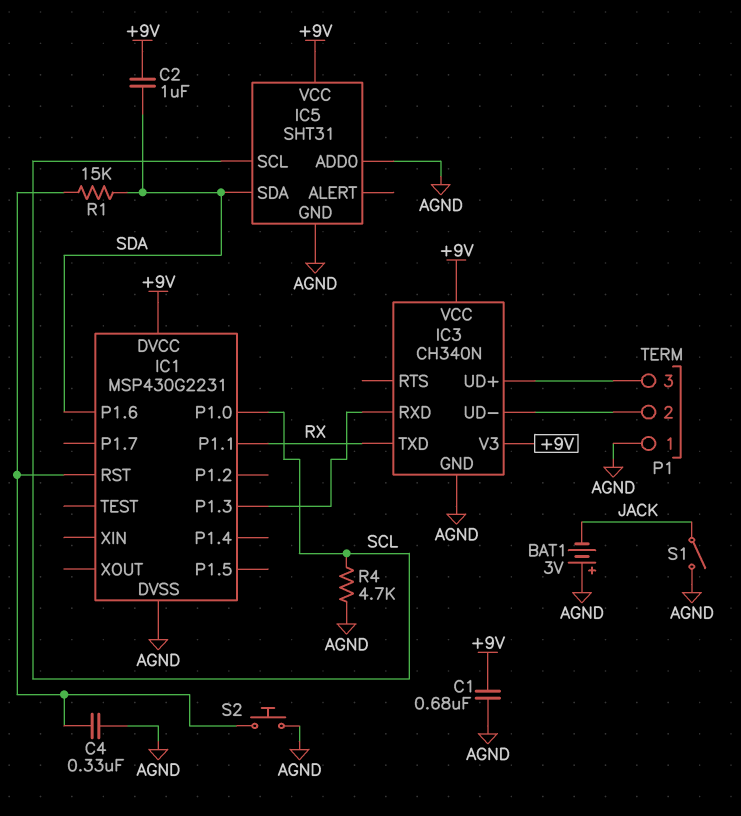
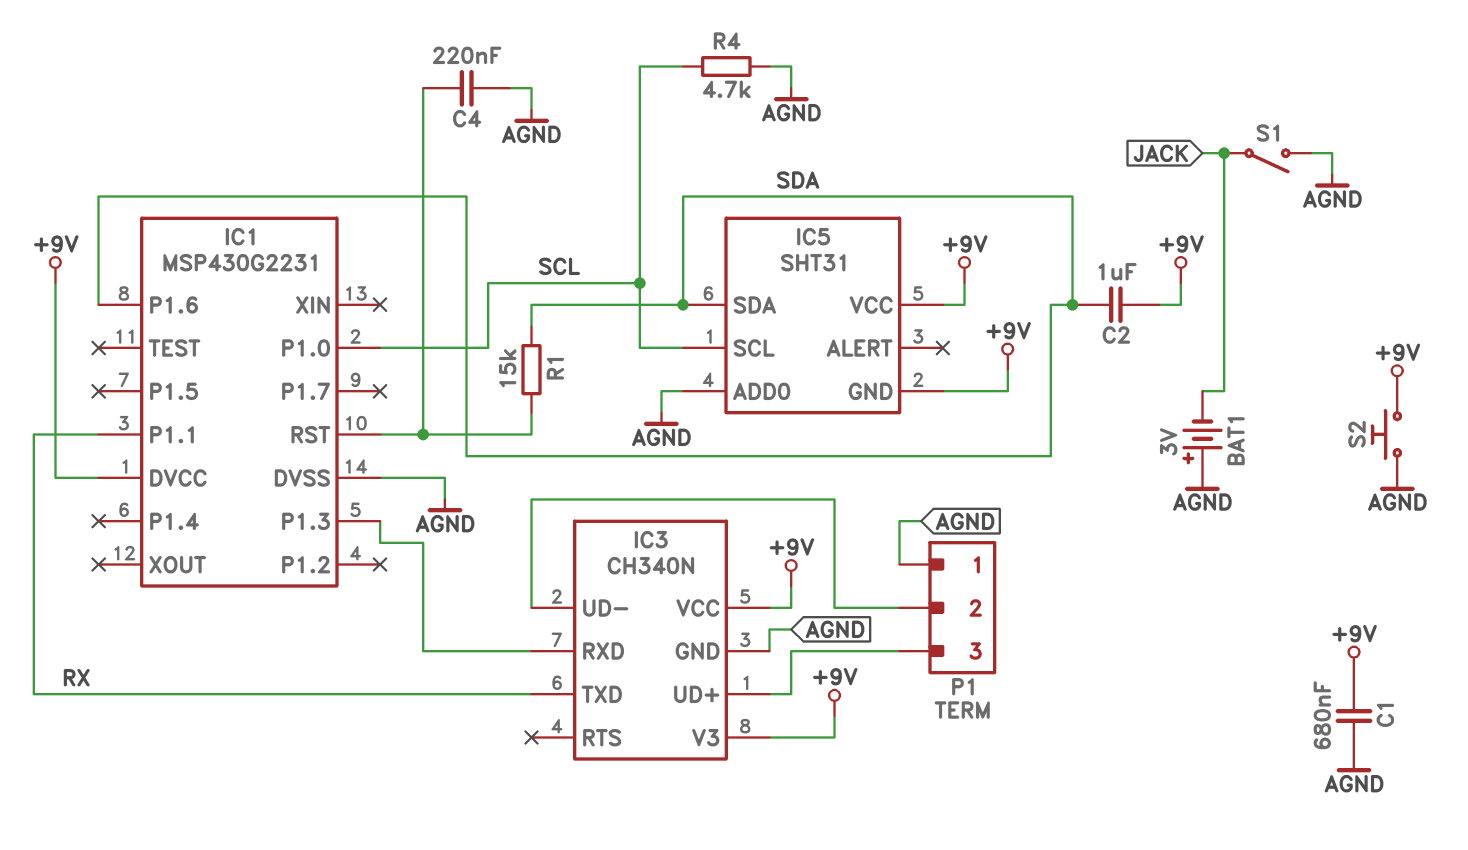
C4: 330nF (AGND, IC1/RST) -> 220nF (AGND, IC1/RST)
IC5 pin GND: AGND -> +9V
S2: button (AGND, IC1/RST) -> button (+9V, AGND)

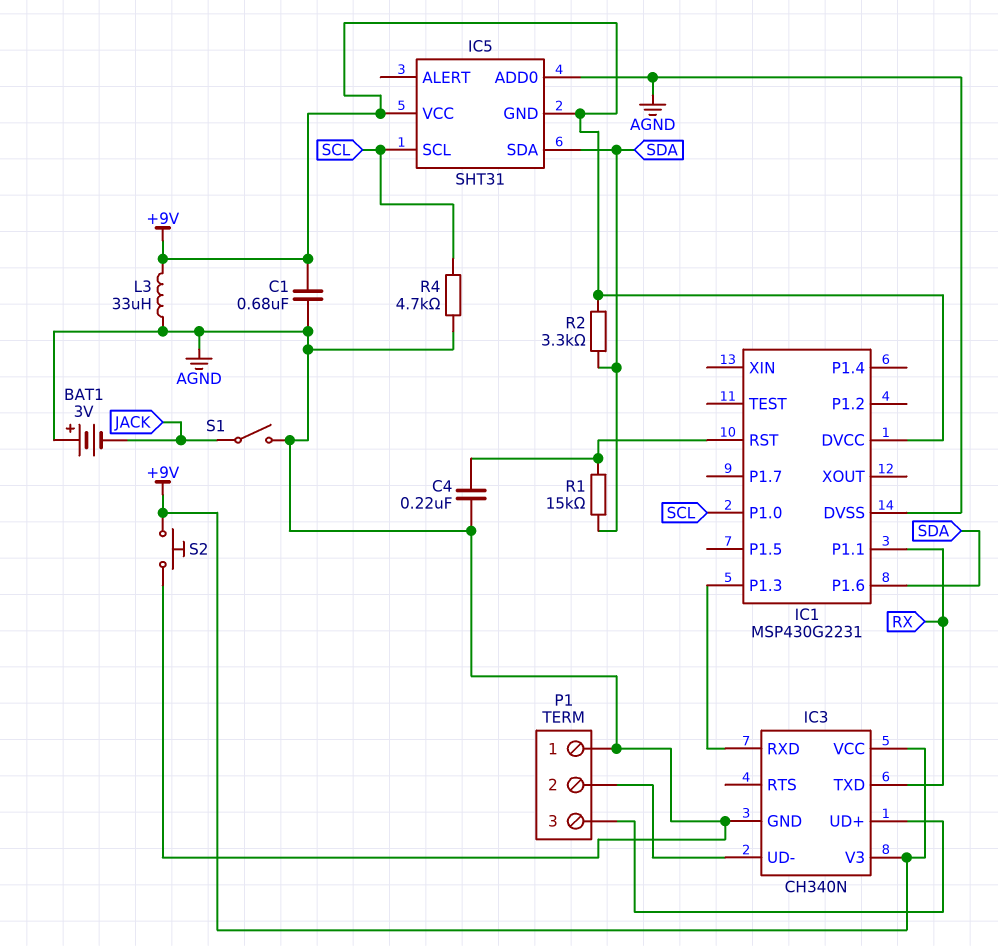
C2: 1uF (+9V, SDA) -> none
L3: none -> 33uH (+9V, AGND)
R2: none -> 3.3k (+9V, SDA)

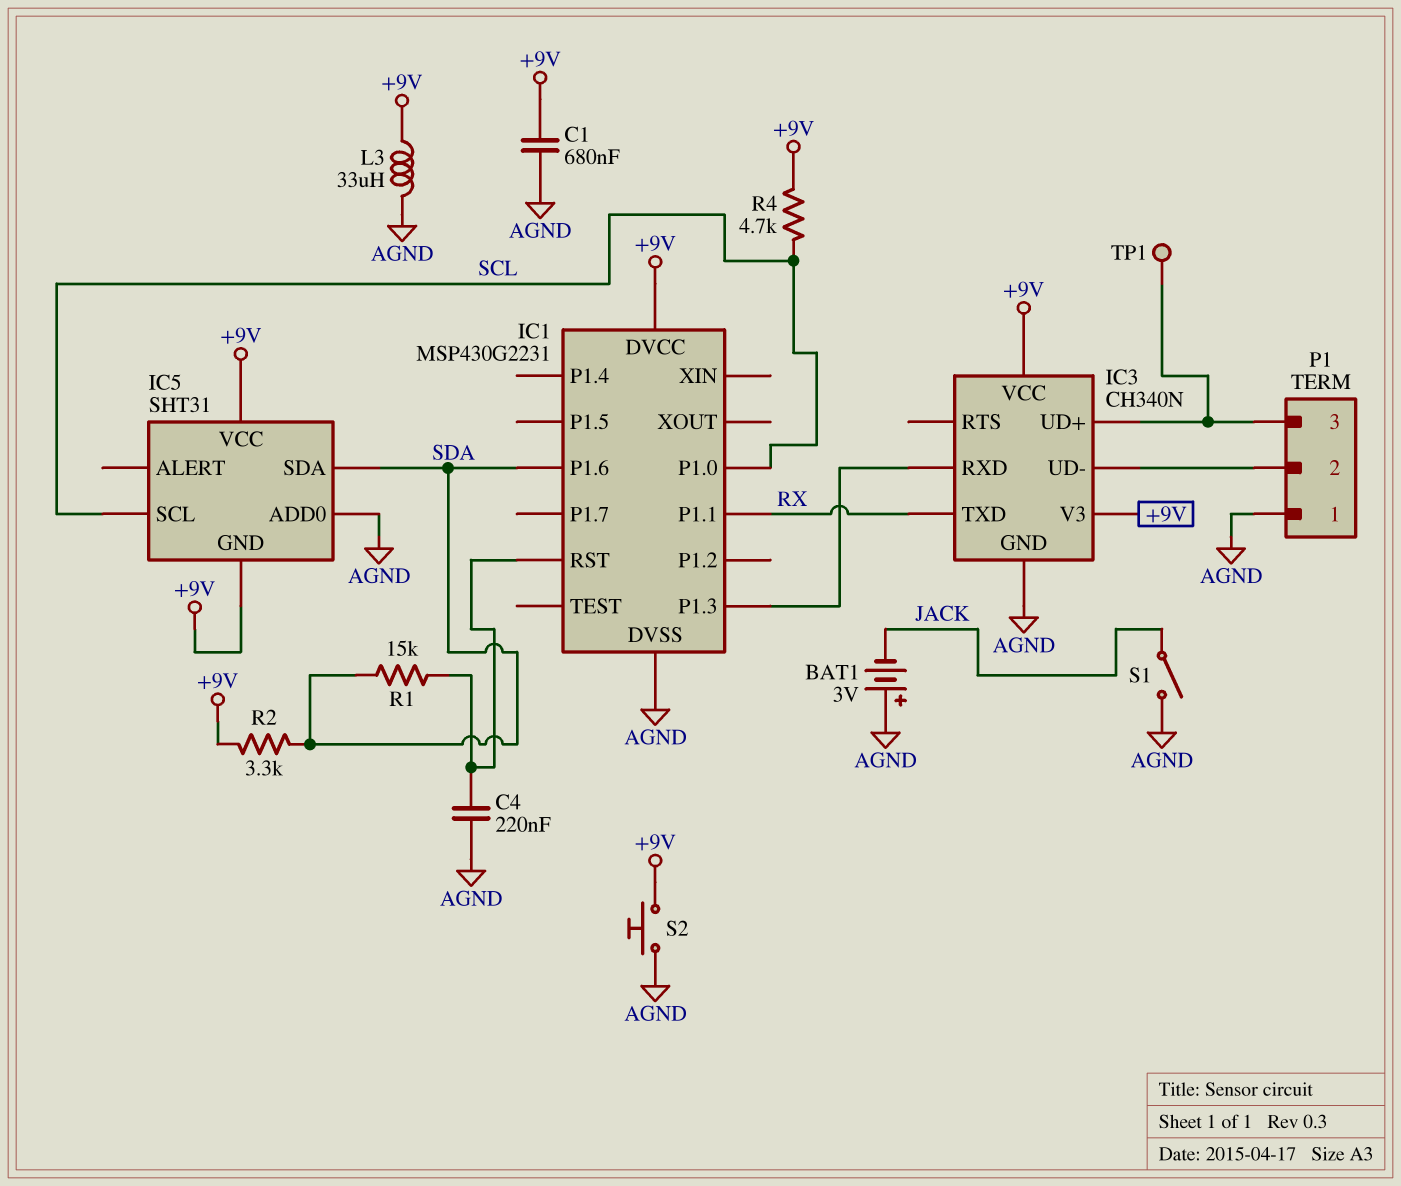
R4: 4.7k (AGND, SCL) -> 4.7k (+9V, SCL)
TP1: none -> test point (IC3/UD+)

